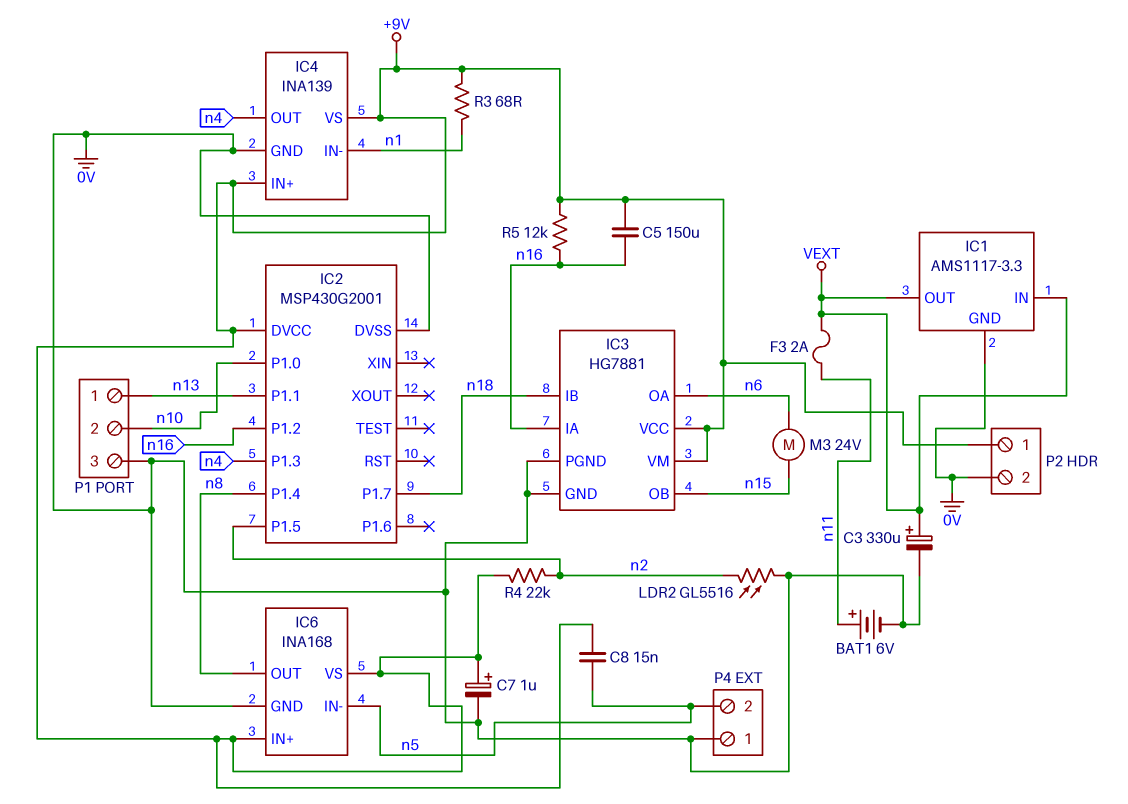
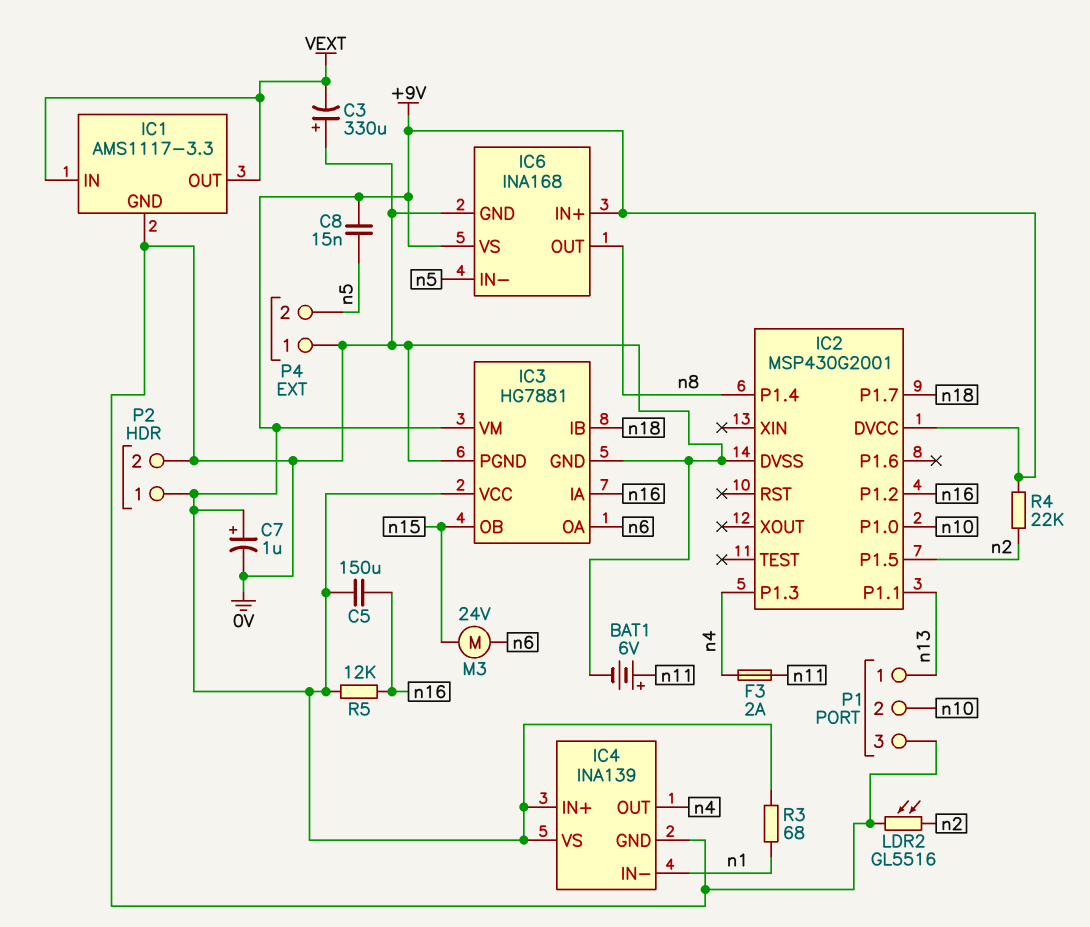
C3: 330uF (plus VEXT, minus 0V) -> 330uF (plus 0V, minus VEXT)
F3: 2A (VEXT, n11) -> 2A (n4, n11)

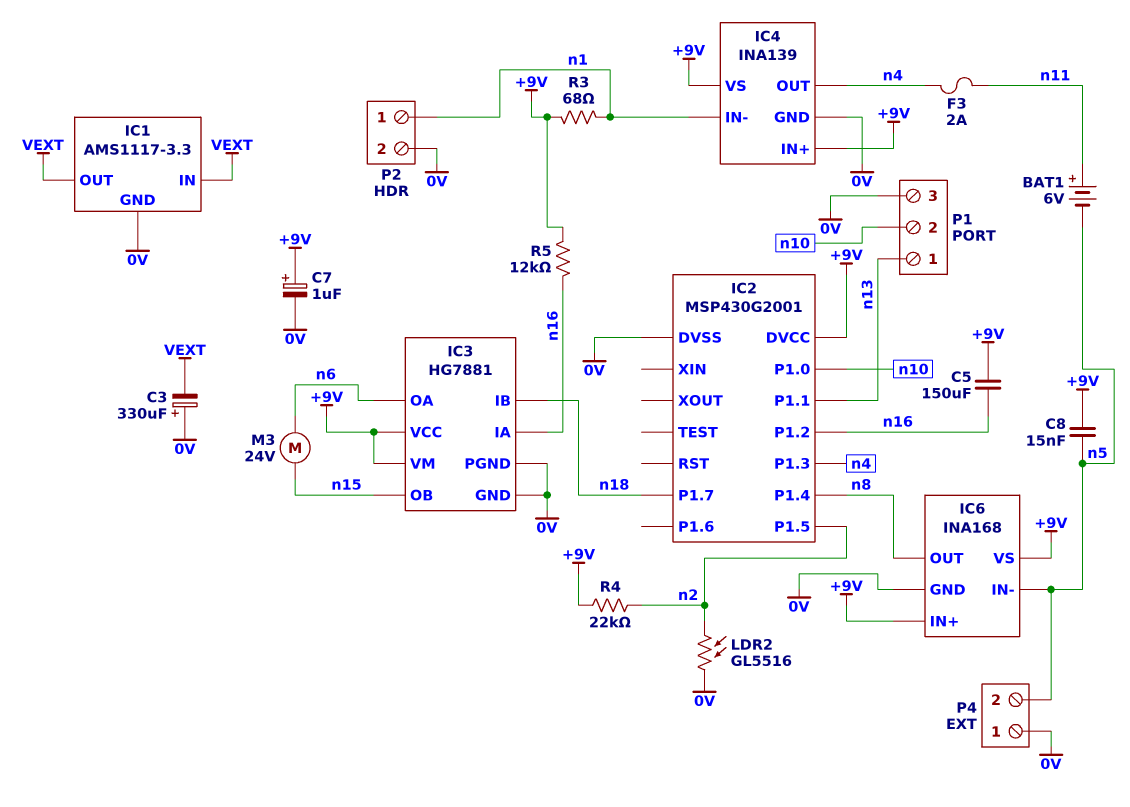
BAT1: 6V (plus n11, minus 0V) -> 6V (plus n11, minus n5)
P2 pin 1: +9V -> n1

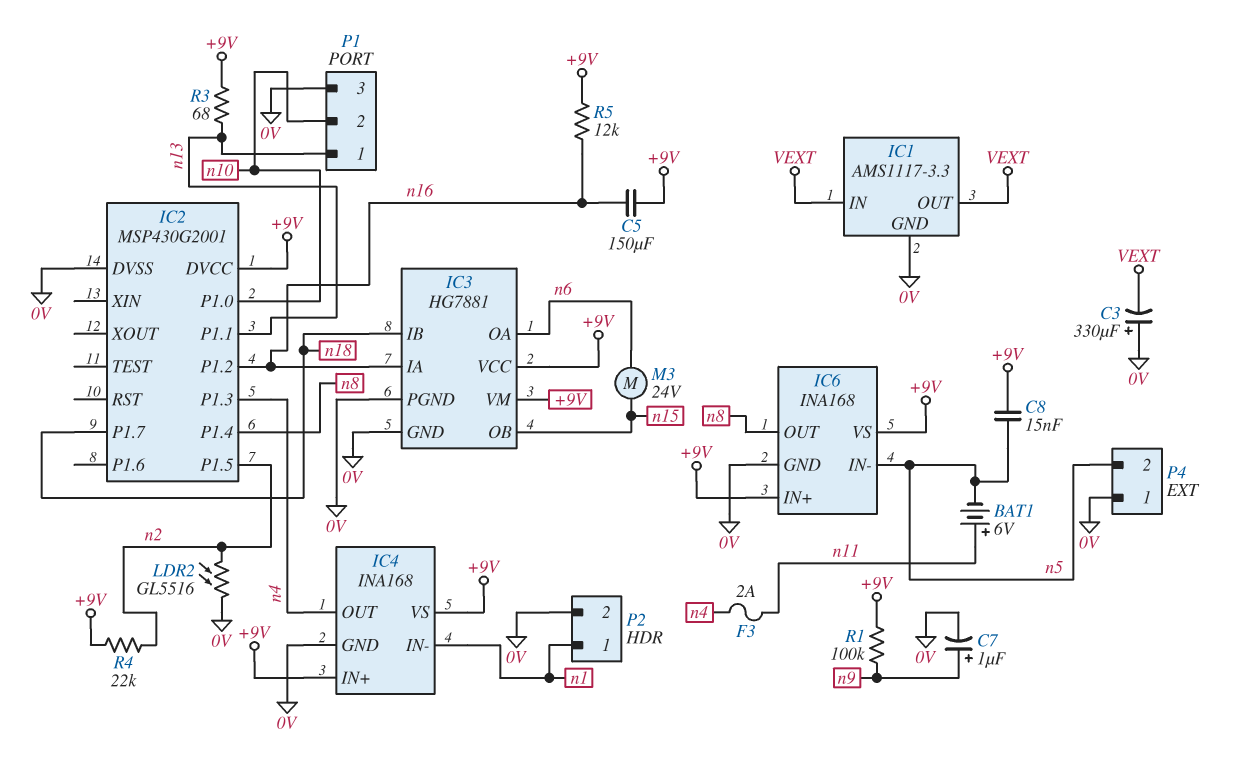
C7: 1uF (plus +9V, minus 0V) -> 1uF (plus n9, minus 0V)
IC4: INA139 -> INA168
R1: none -> 100k (+9V, n9)
R3: 68 (+9V, n1) -> 68 (+9V, n13)

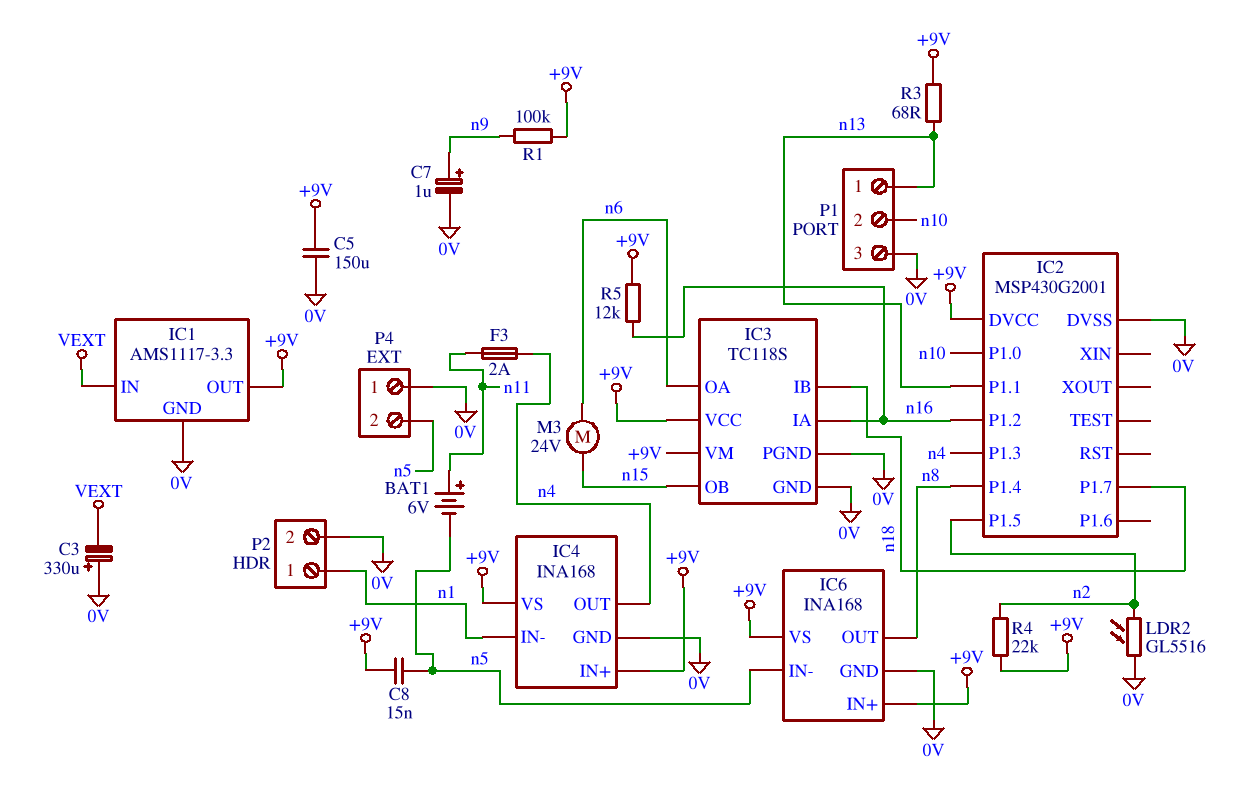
C5: 150uF (+9V, n16) -> 150uF (+9V, 0V)
IC1 pin OUT: VEXT -> +9V
IC3: HG7881 -> TC118S

